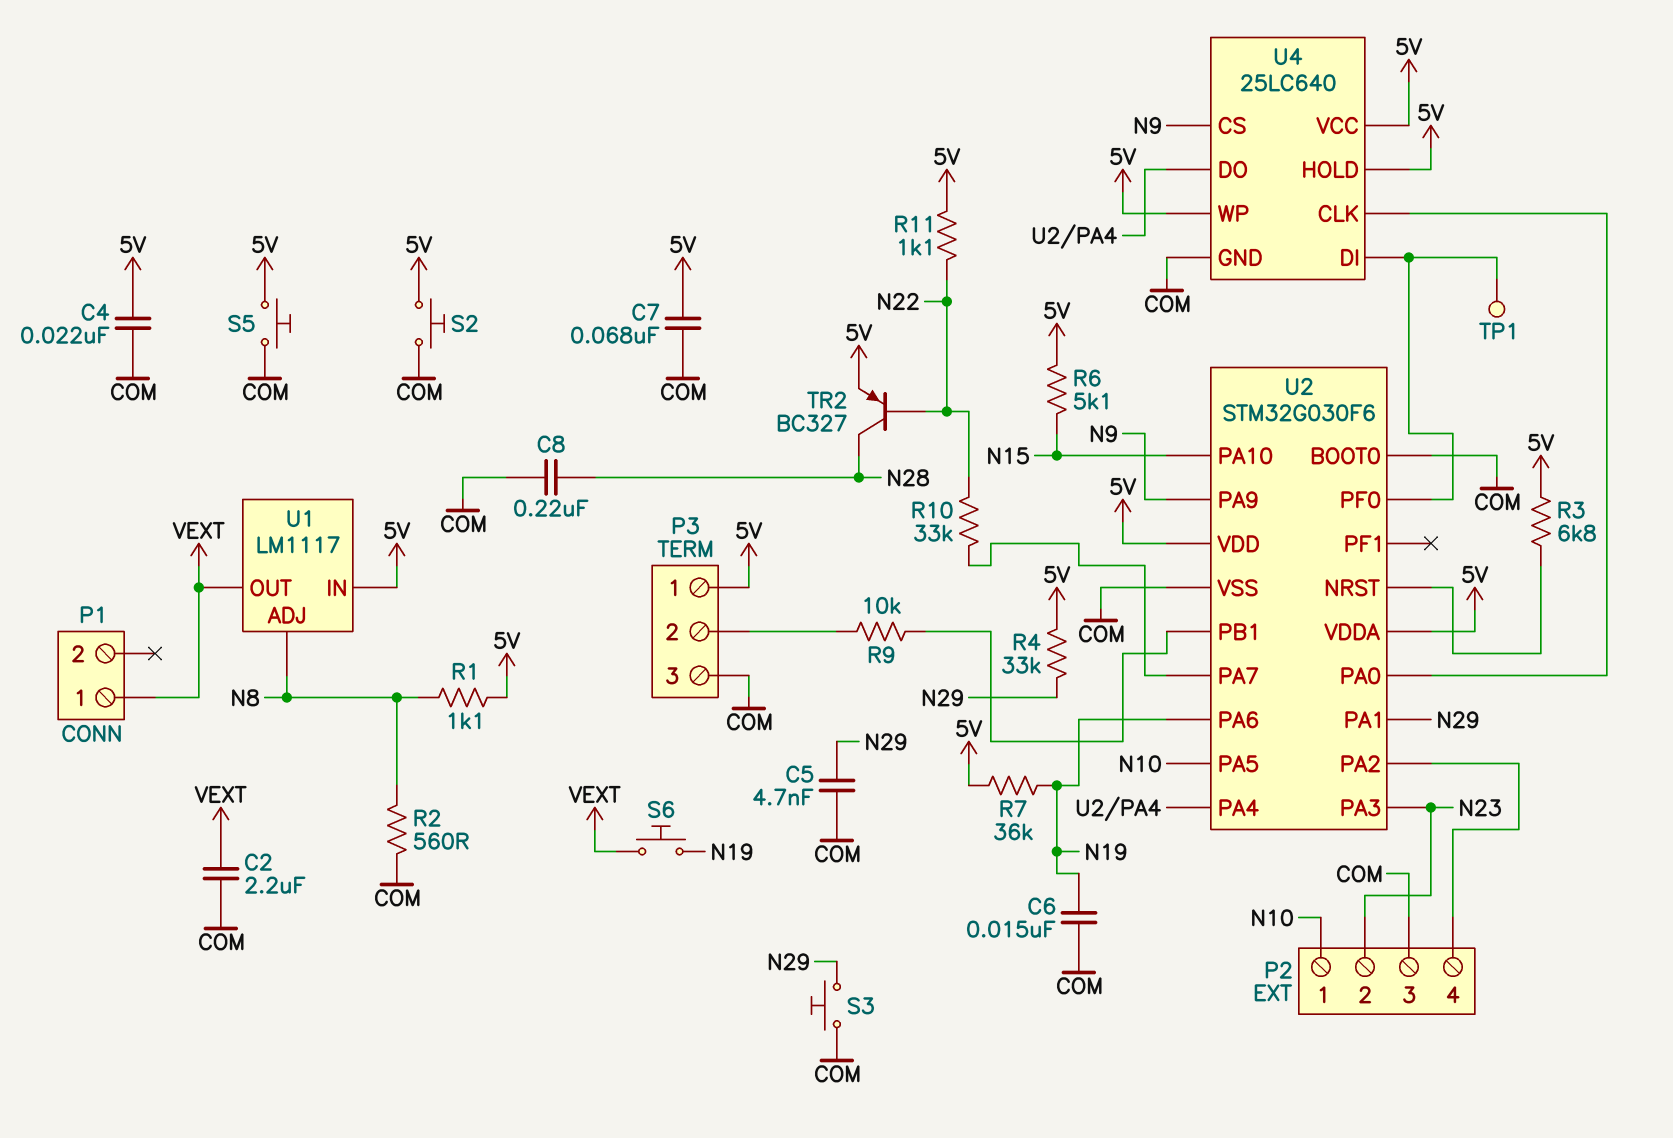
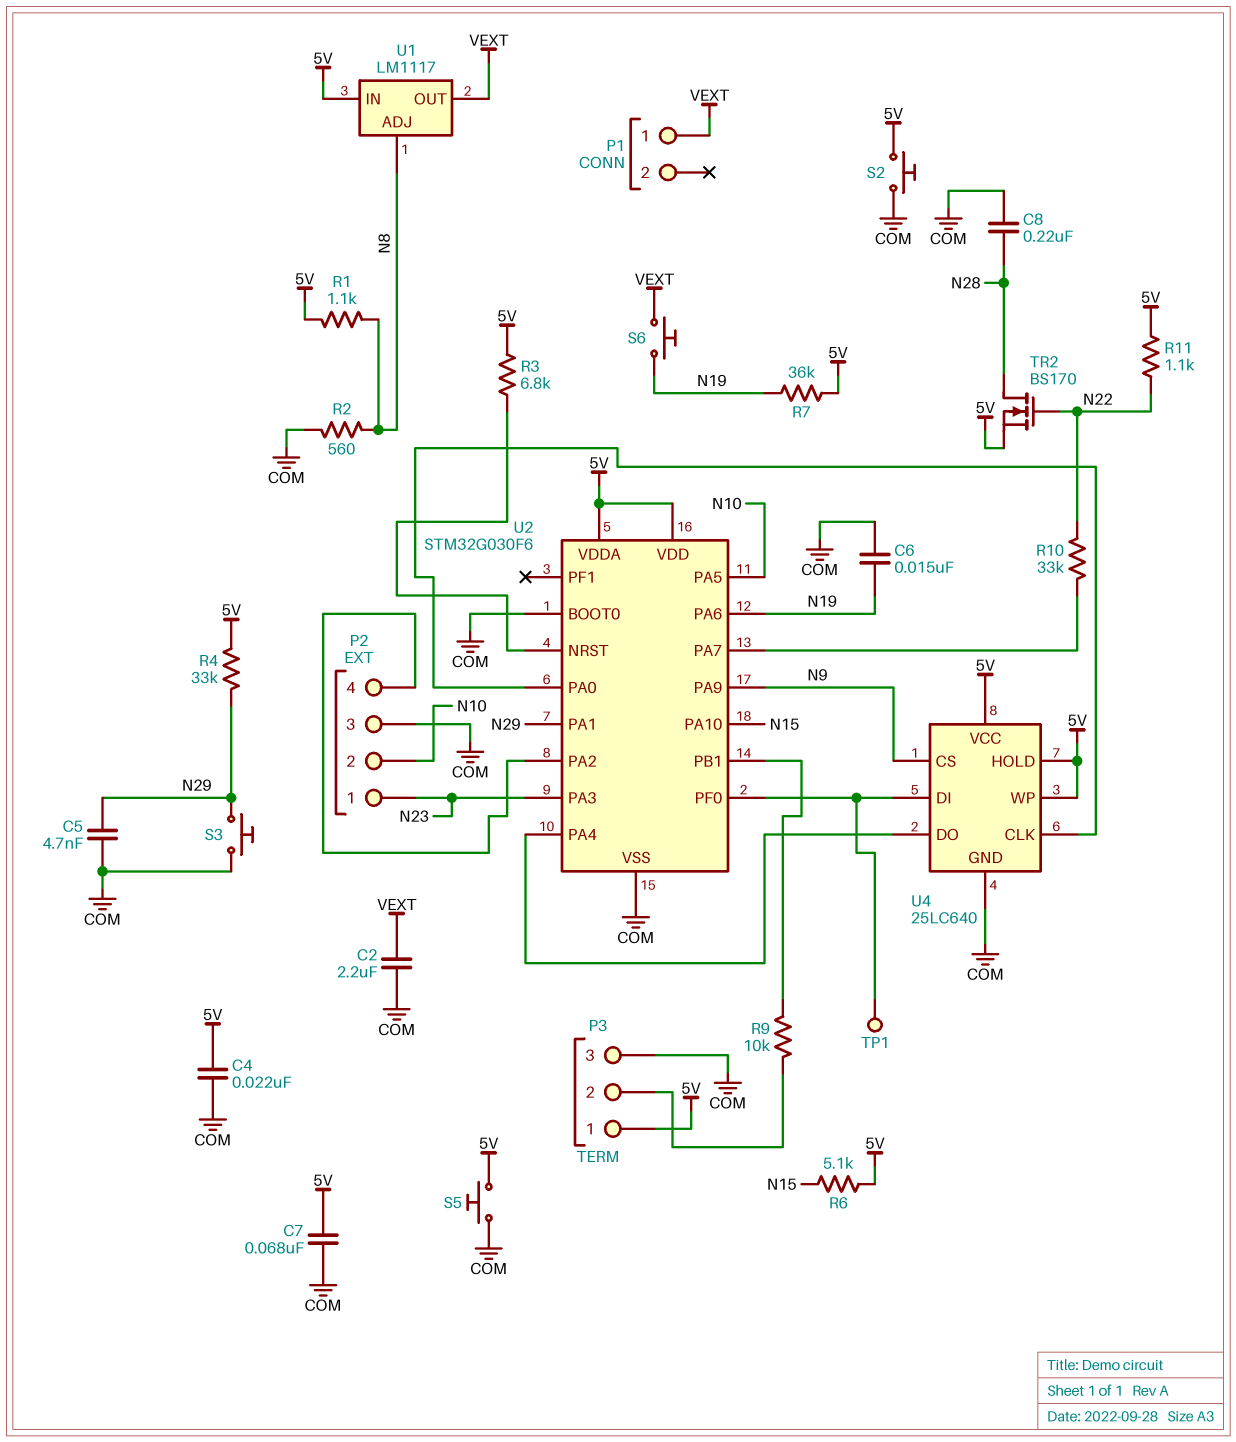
P2 pin 1: N10 -> N23
P2 pin 2: N23 -> N10
TR2: PNP BC327 (B N22, C N28, E 5V) -> NMOS BS170 (G N22, D N28, S 5V)

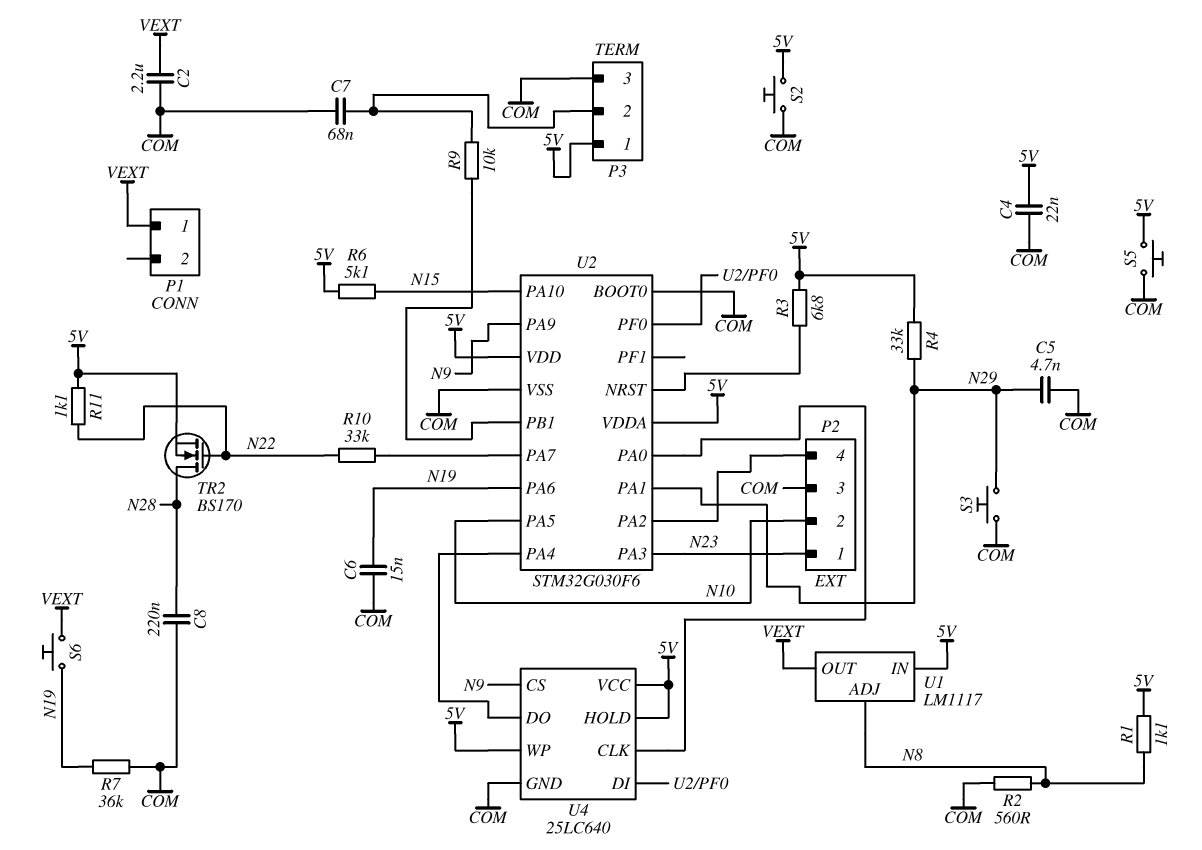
C7: 68nF (5V, COM) -> 68nF (COM, P3/2)
R7: 36k (5V, N19) -> 36k (COM, N19)
TP1: test point (U2/PF0) -> none

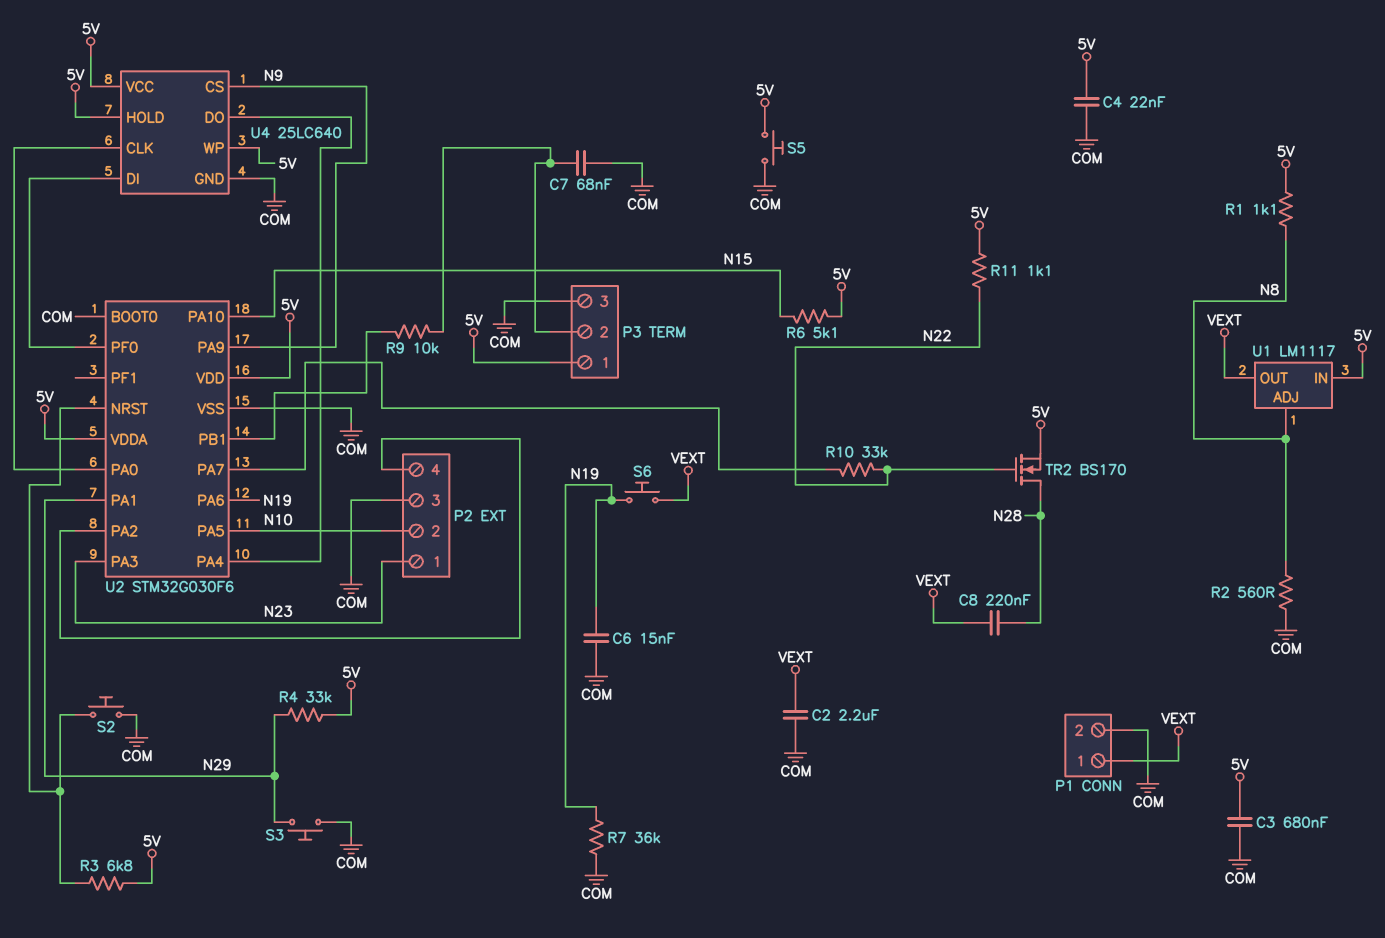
C3: none -> 680nF (5V, COM)
C5: 4.7nF (COM, N29) -> none
C8: 220nF (COM, N28) -> 220nF (N28, VEXT)
P1 pin 2: none -> COM
S2: button (5V, COM) -> button (COM, U2/NRST)

